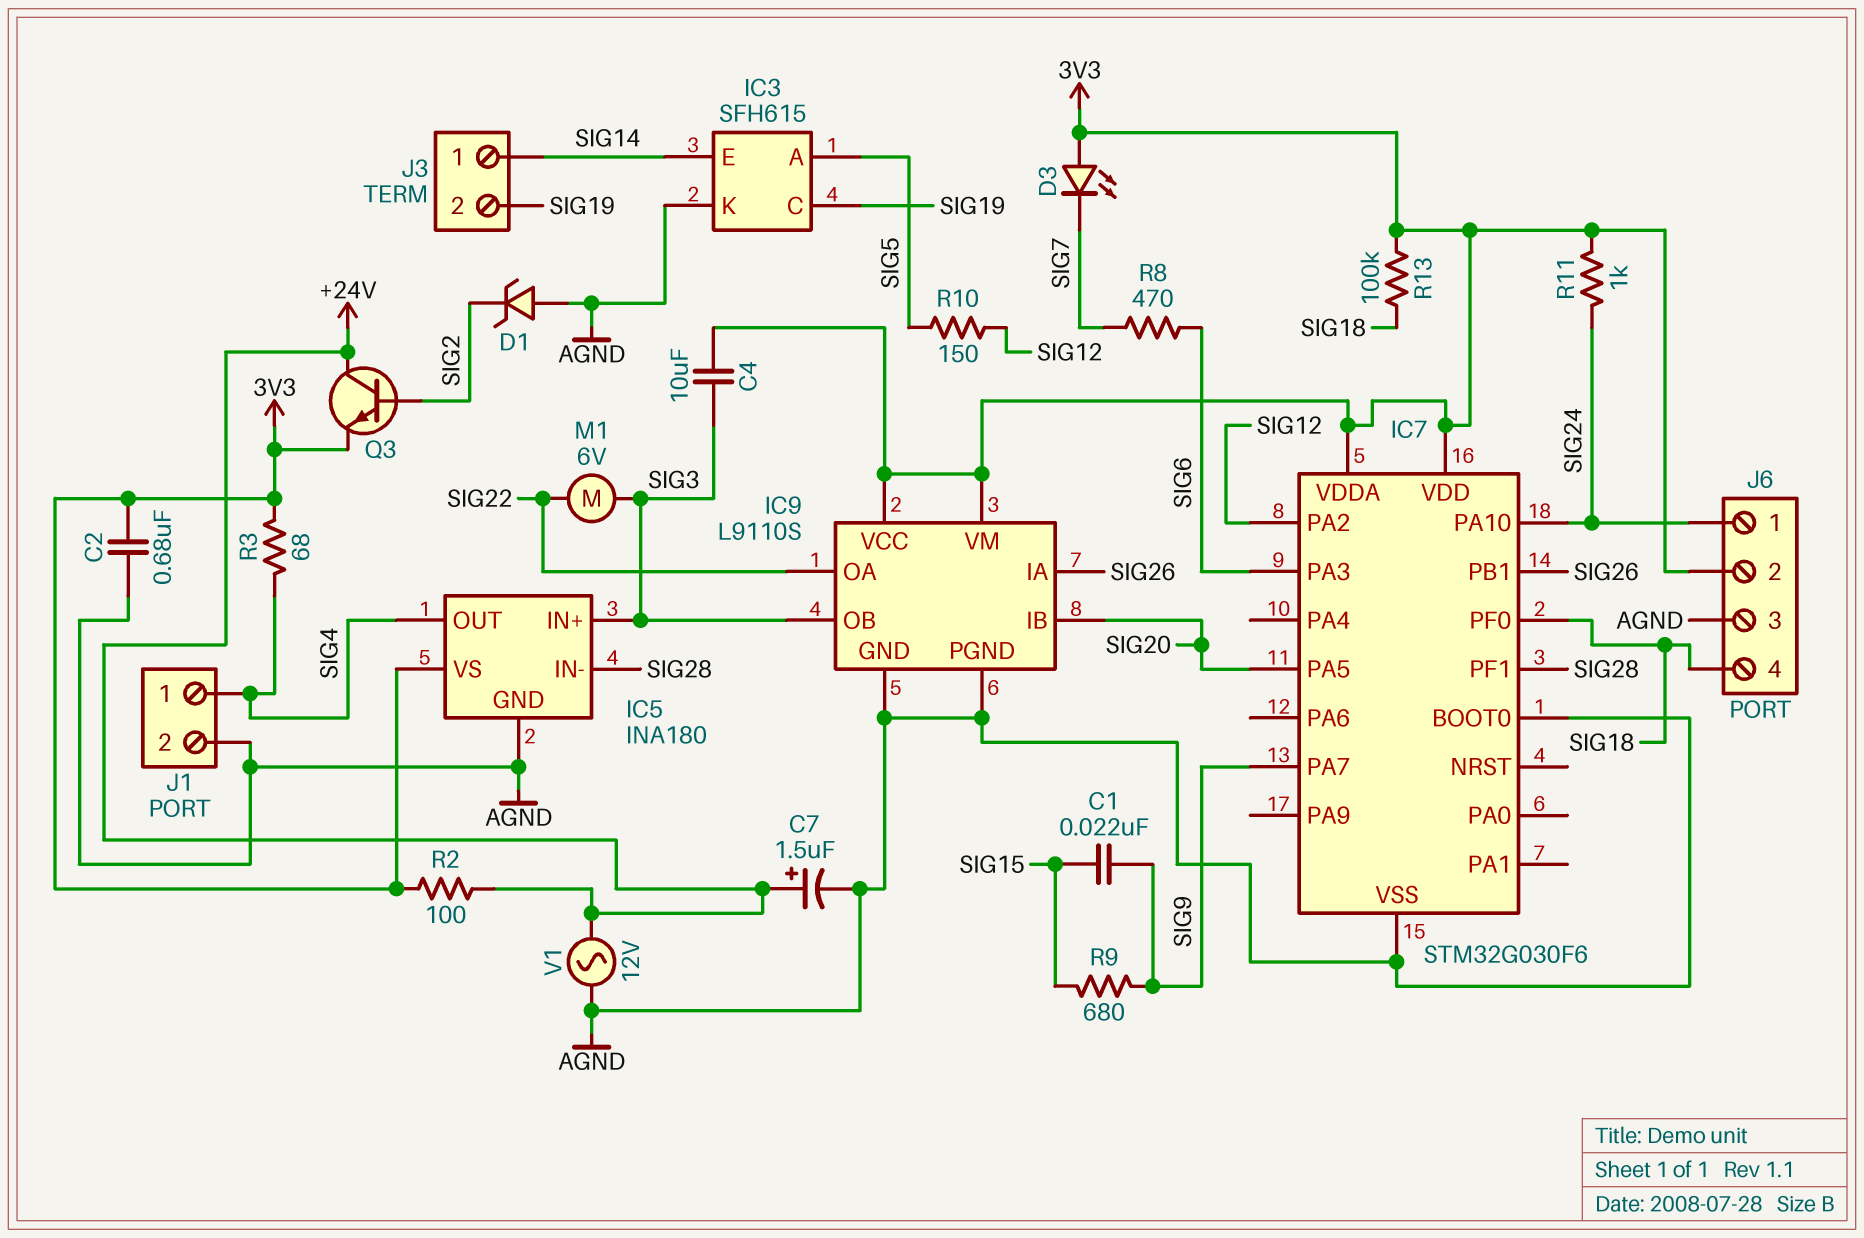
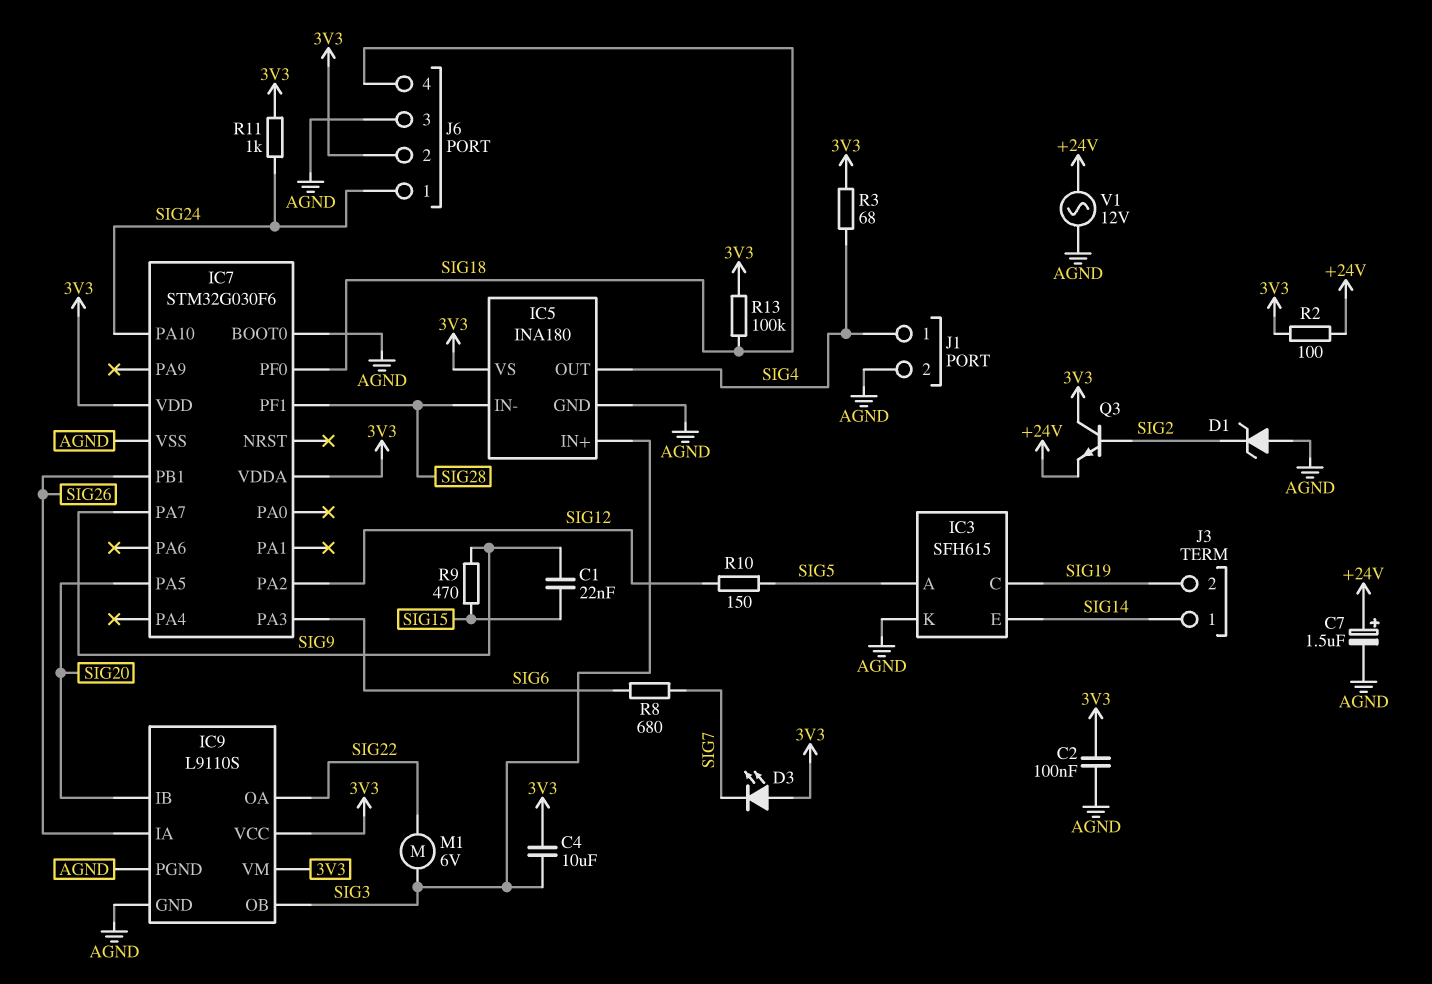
C2: 680nF (3V3, AGND) -> 100nF (3V3, AGND)
Q3: NPN (B SIG2, C +24V, E 3V3) -> NPN (B SIG2, C 3V3, E +24V)
R8: 470 (SIG6, SIG7) -> 680 (SIG6, SIG7)
R9: 680 (SIG9, SIG15) -> 470 (SIG9, SIG15)

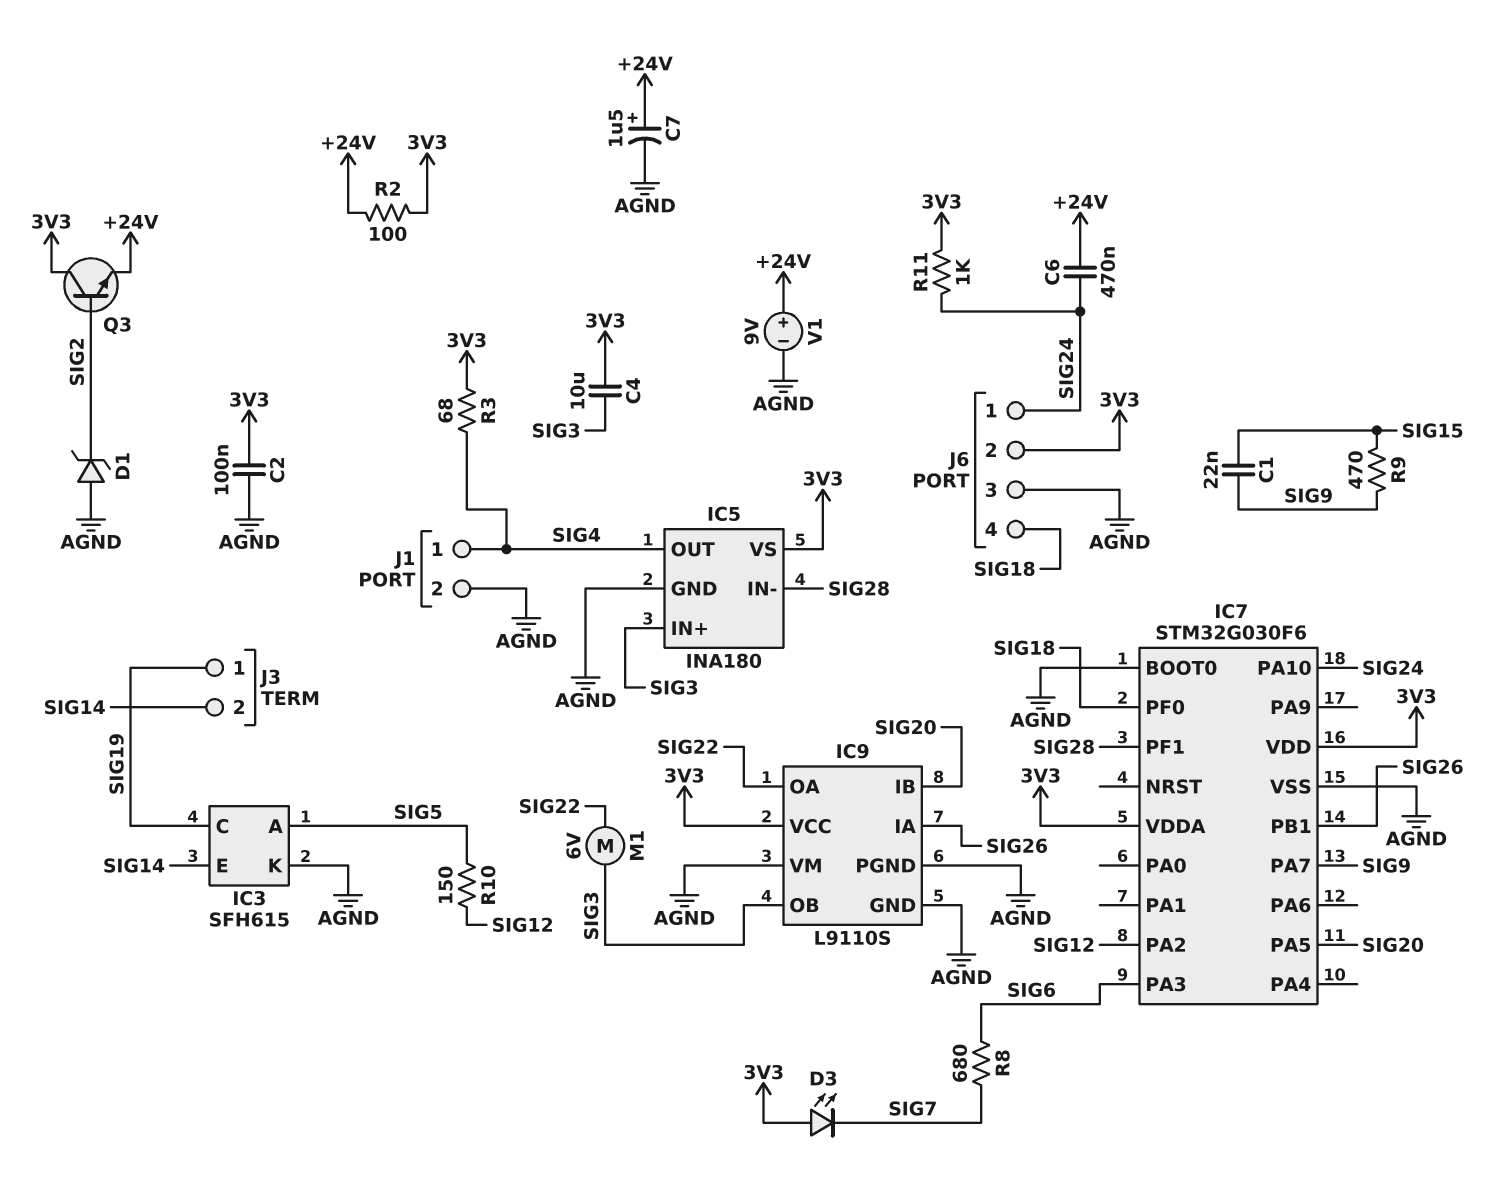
C6: none -> 470nF (+24V, SIG24)
IC9 pin VM: 3V3 -> AGND
J3 pin 1: SIG14 -> SIG19
J3 pin 2: SIG19 -> SIG14
R13: 100k (3V3, SIG18) -> none
V1: AC 12V (+24V, AGND) -> 9V (plus +24V, minus AGND)

